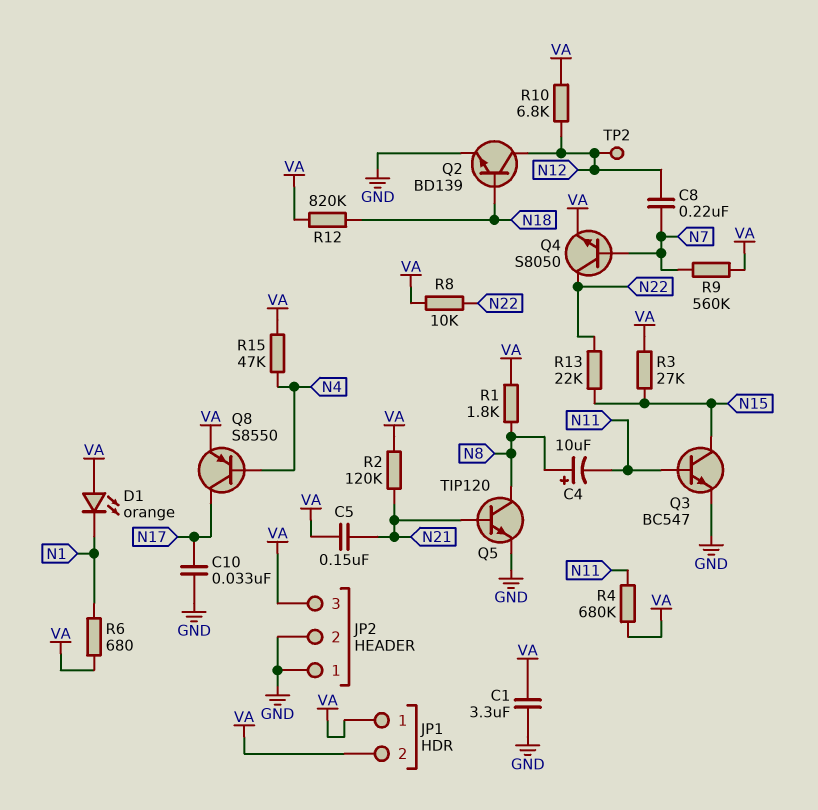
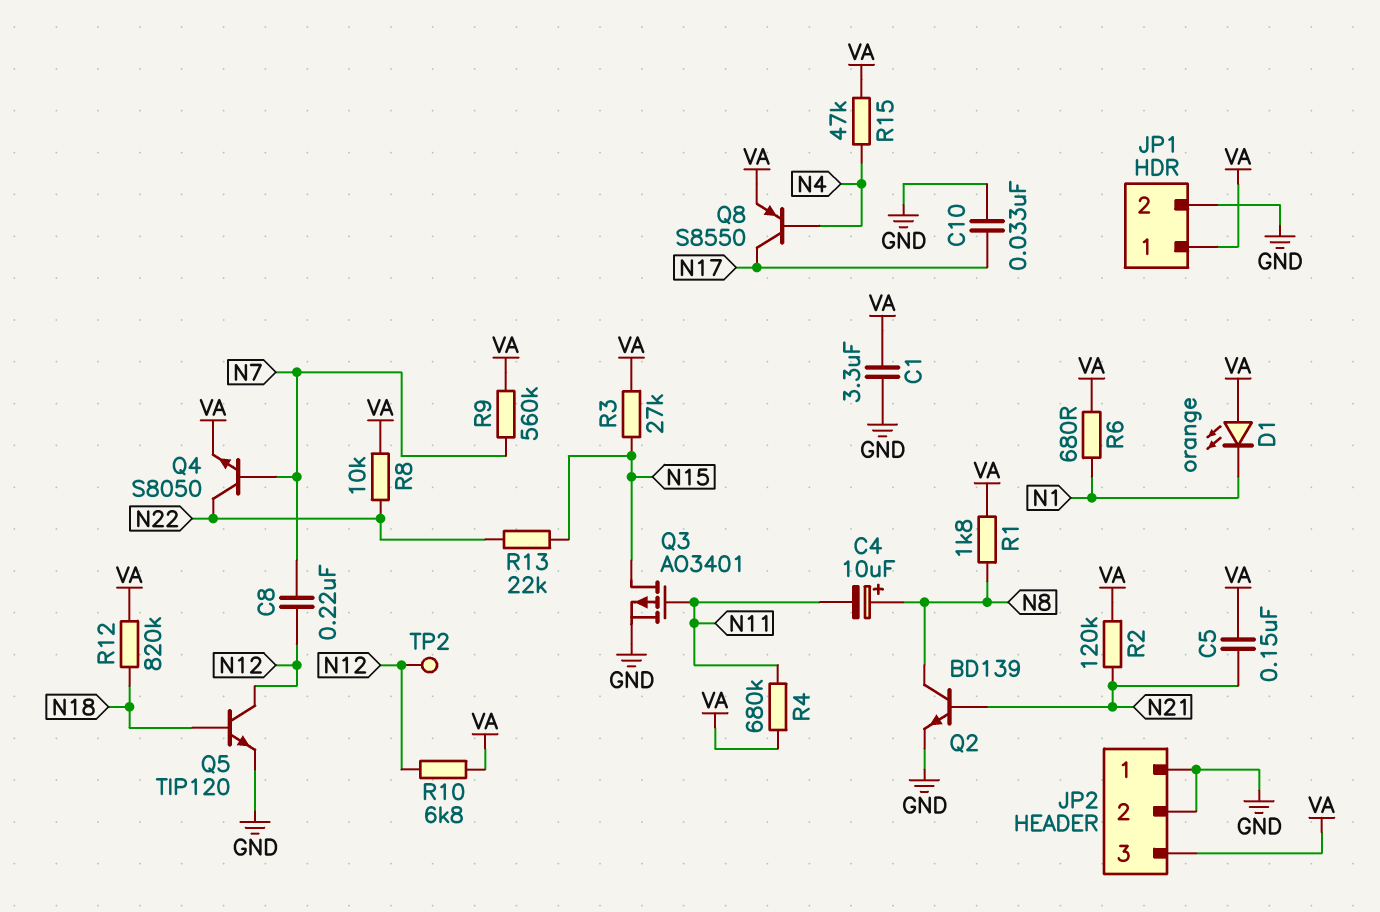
JP1 pin 2: VA -> GND
Q2: NPN BD139 (B N18, C N12, E GND) -> NPN BD139 (B N21, C N8, E GND)
Q3: NPN BC547 (B N11, C N15, E GND) -> PMOS AO3401 (G N11, D N15, S GND)
Q5: NPN TIP120 (B N21, C N8, E GND) -> NPN TIP120 (B N18, C N12, E GND)

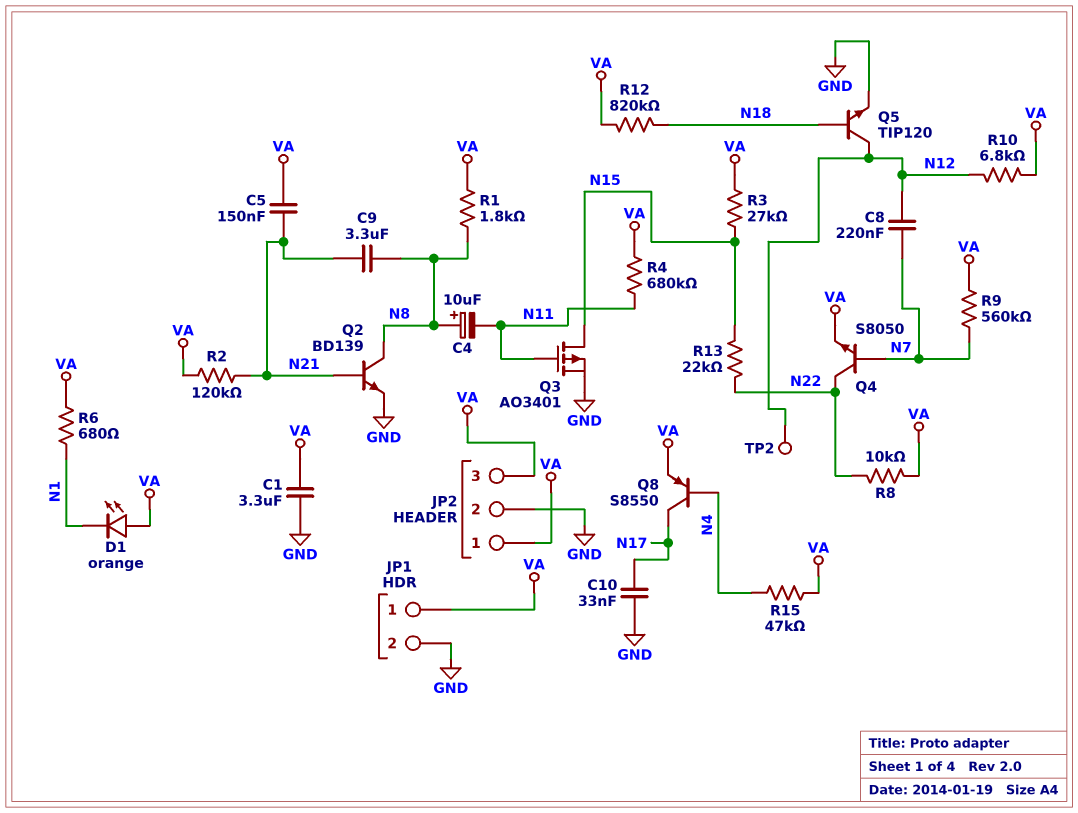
C9: none -> 3.3uF (N8, N21)
JP2 pin 1: GND -> VA

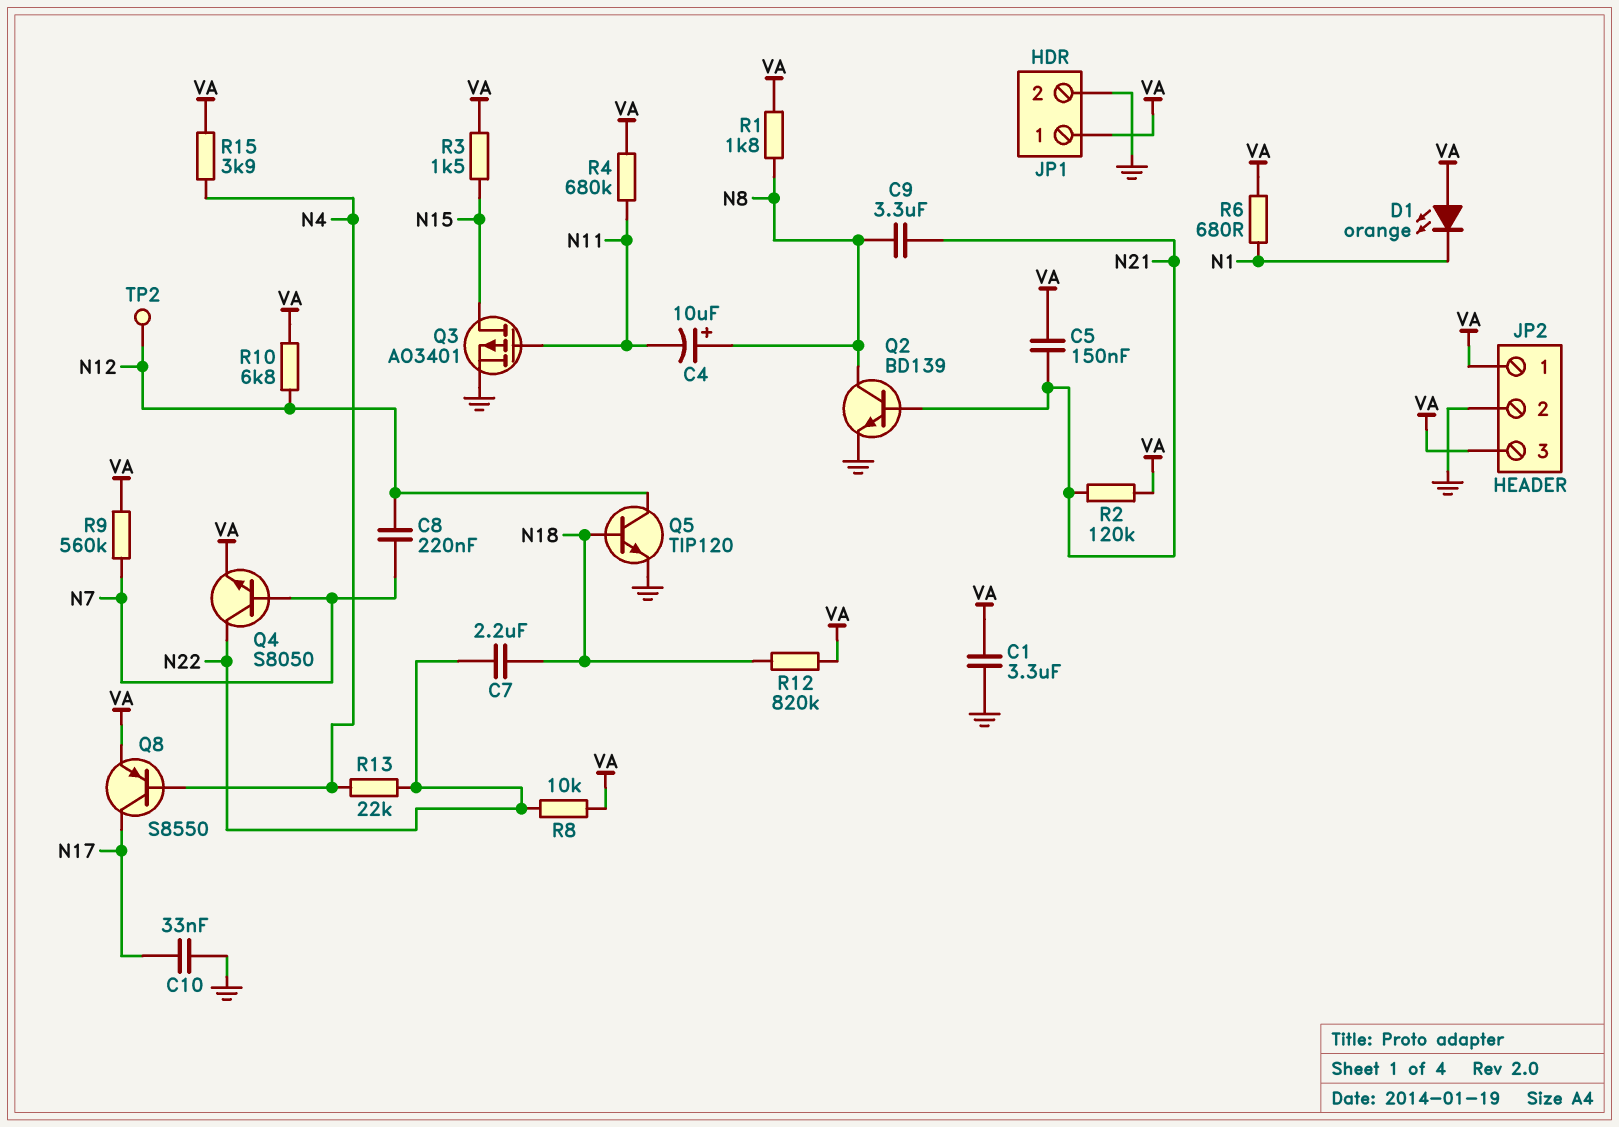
C7: none -> 2.2uF (N18, N22)
R3: 27k (N15, VA) -> 1.5k (N15, VA)
R13: 22k (N15, N22) -> 22k (N4, N22)
R15: 47k (N4, VA) -> 3.9k (N4, VA)

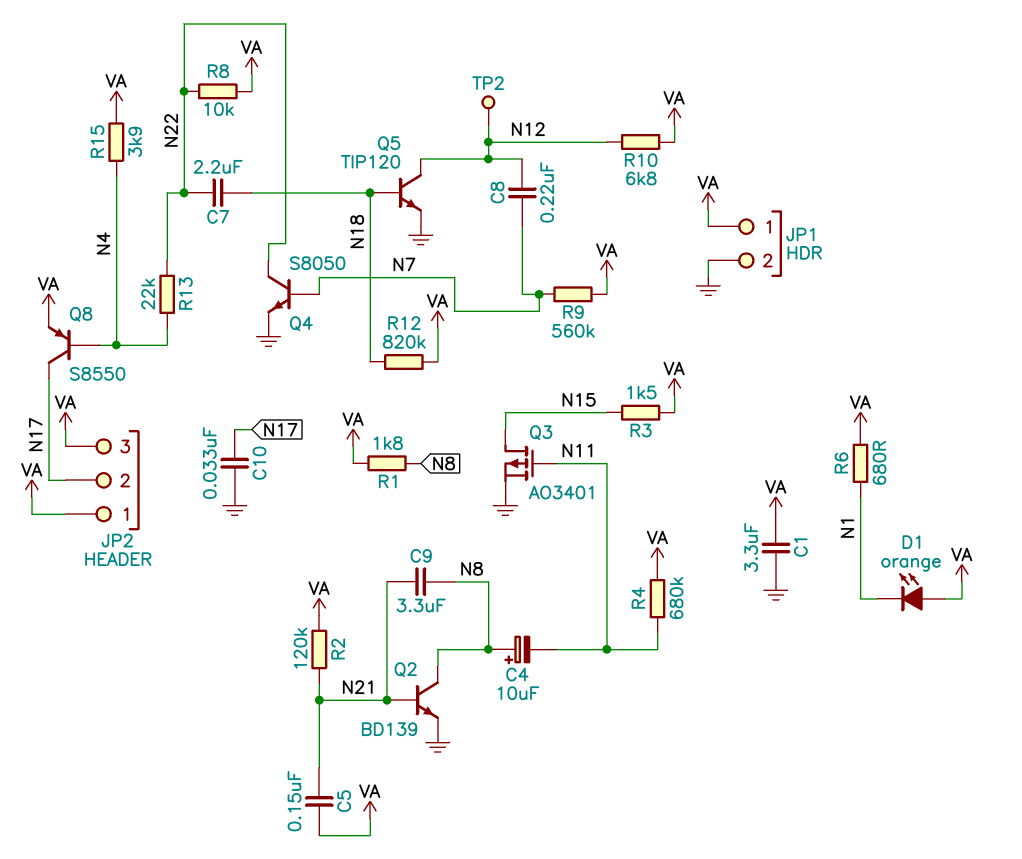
JP2 pin 2: GND -> N17
Q4: NPN S8050 (B N7, C N22, E VA) -> NPN S8050 (B N7, C N22, E GND)

